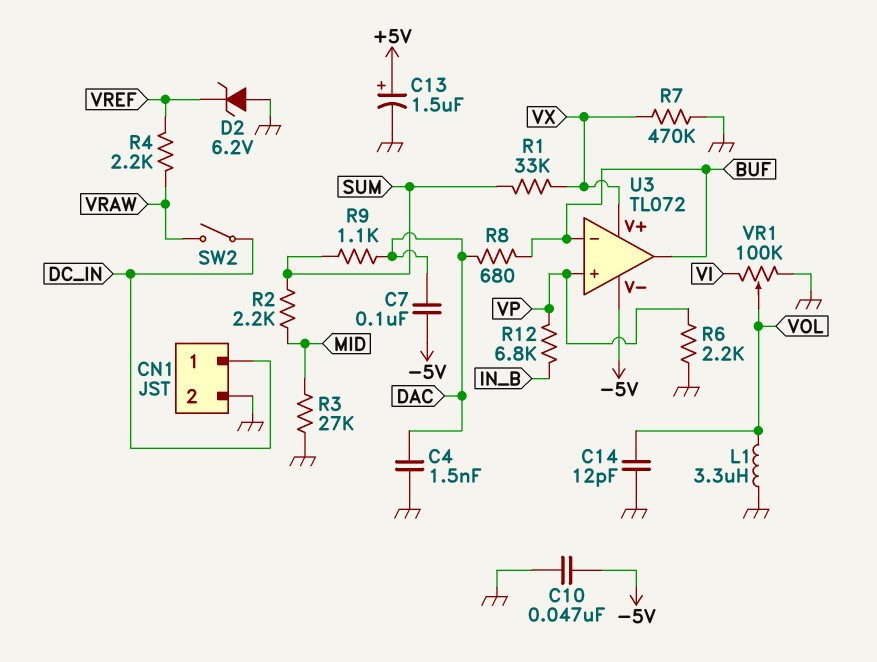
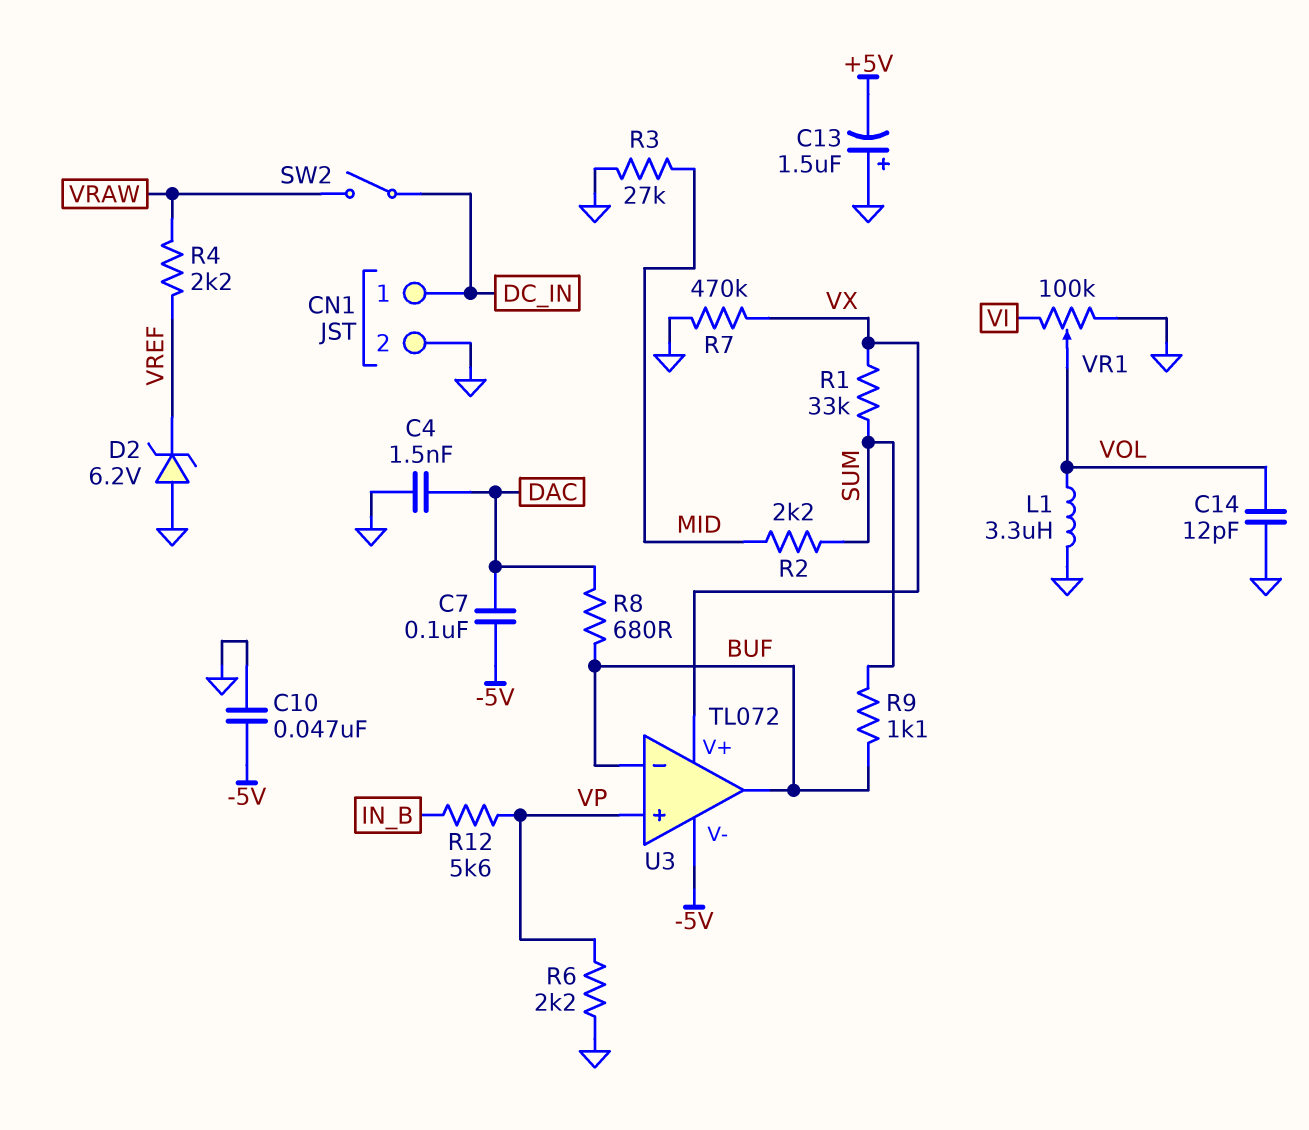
C13: 1.5uF (plus +5V, minus GND) -> 1.5uF (plus GND, minus +5V)
R9: 1.1k (DAC, SUM) -> 1.1k (BUF, SUM)
R12: 6.8k (IN_B, VP) -> 5.6k (IN_B, VP)

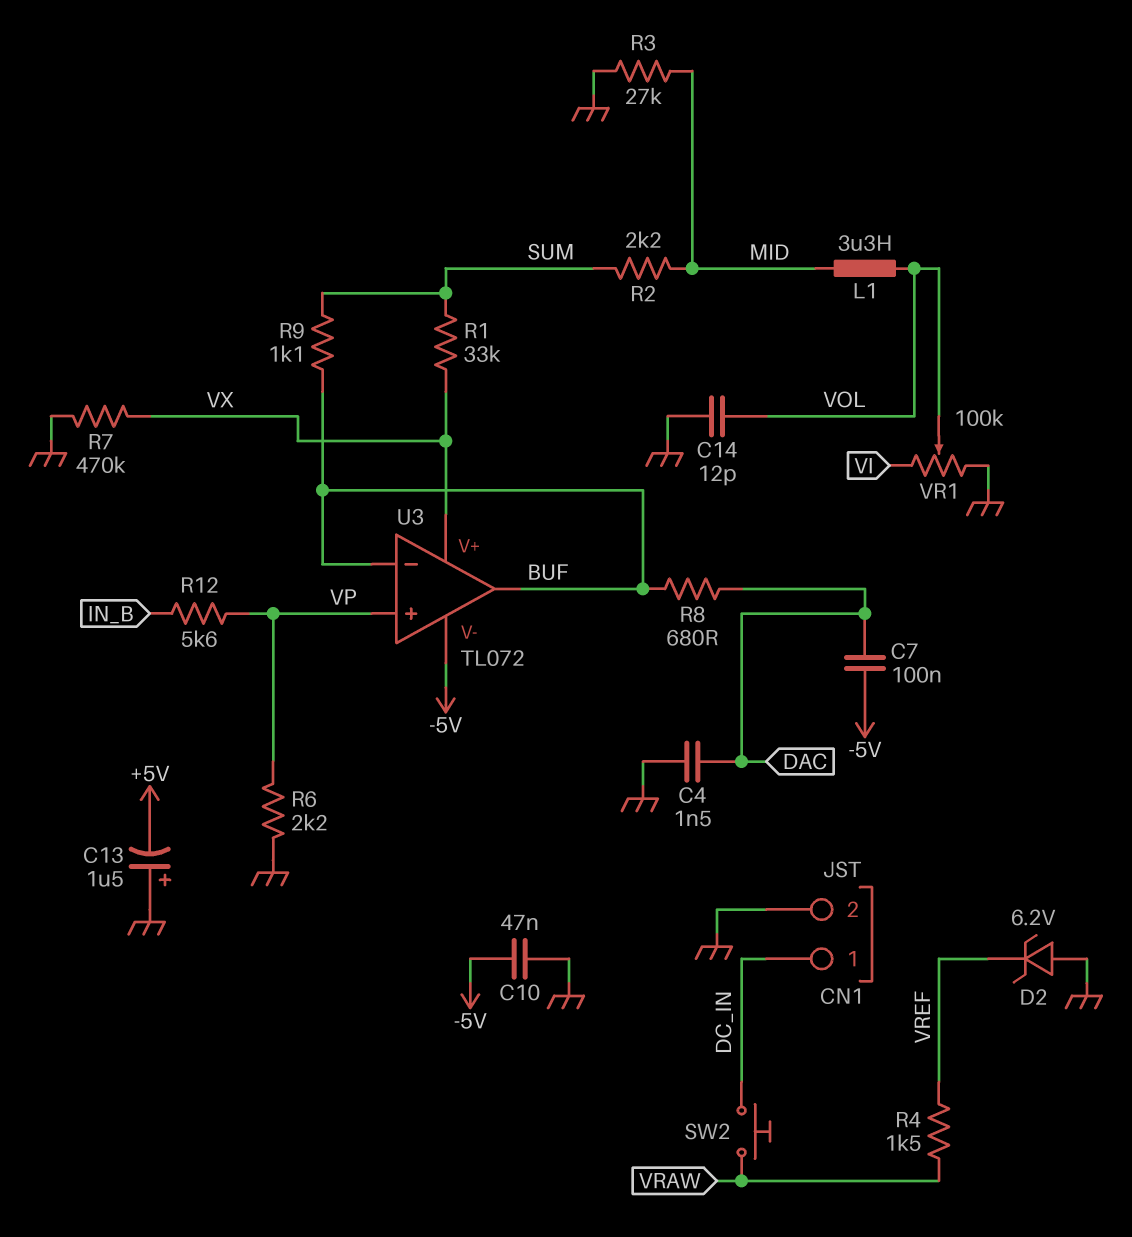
L1: 3.3uH (GND, VOL) -> 3.3uH (MID, VOL)
R4: 2.2k (VRAW, VREF) -> 1.5k (VRAW, VREF)
SW2: switch (DC_IN, VRAW) -> button (DC_IN, VRAW)

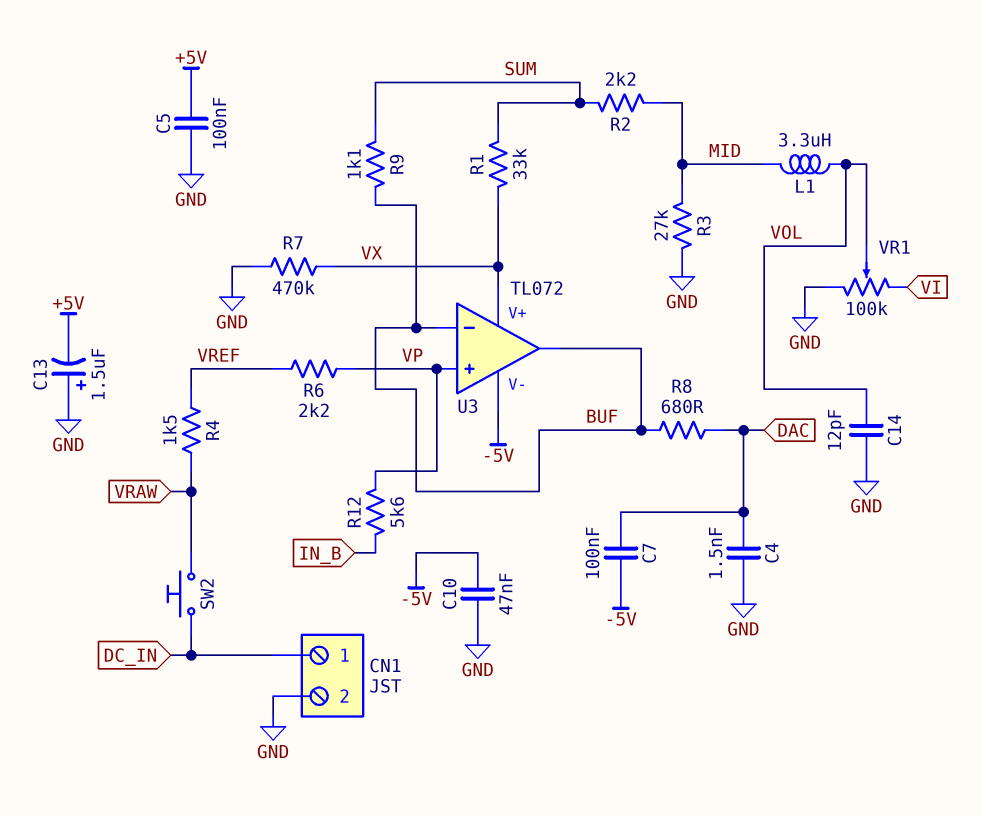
C5: none -> 100nF (+5V, GND)
D2: zener 6.2V (A GND, K VREF) -> none
R6: 2.2k (GND, VP) -> 2.2k (VP, VREF)

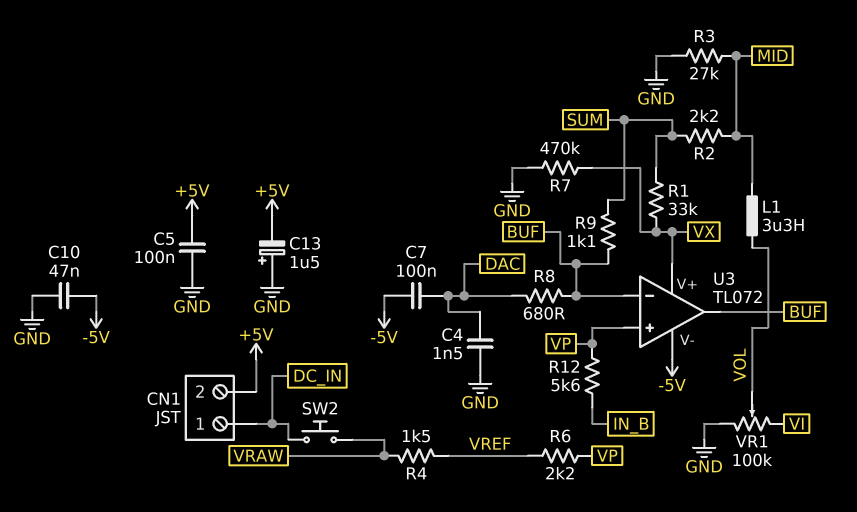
C14: 12pF (GND, VOL) -> none
CN1 pin 2: GND -> +5V

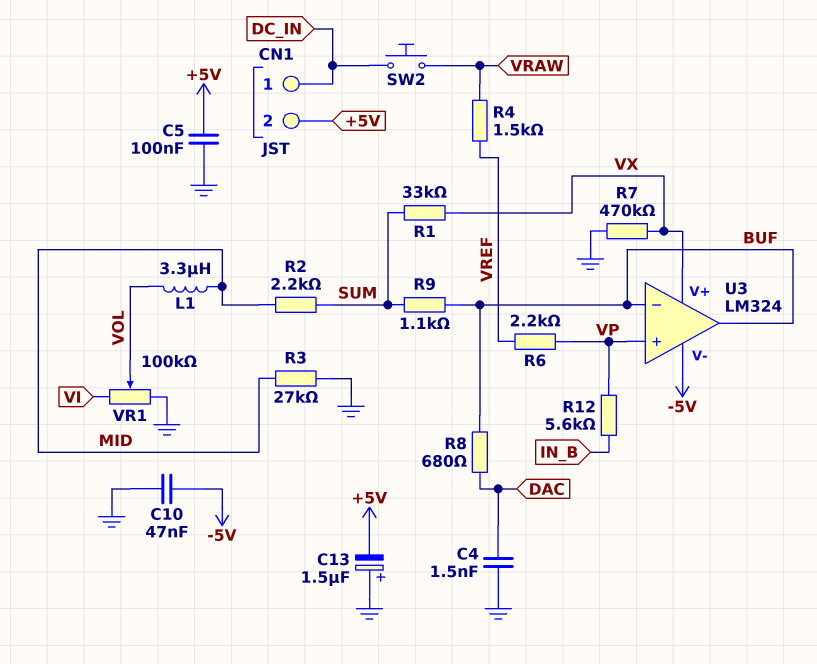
C7: 100nF (-5V, DAC) -> none
U3: TL072 -> LM324

